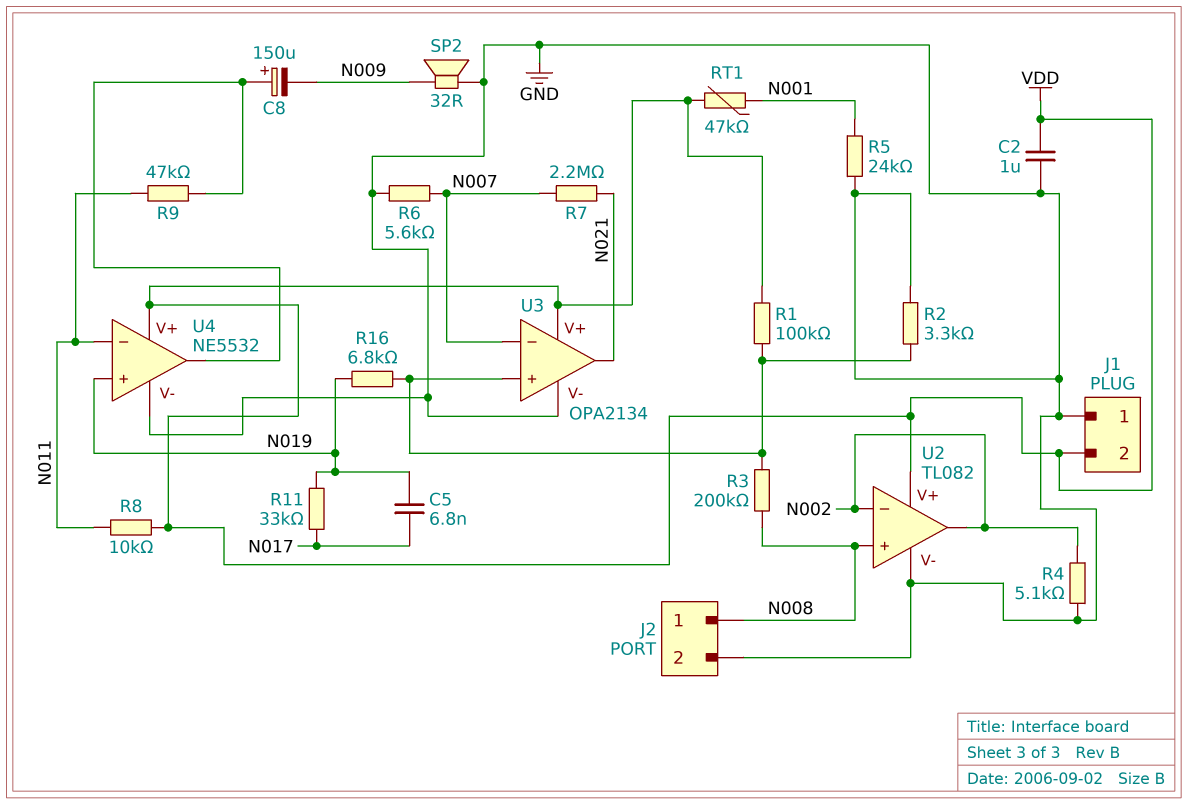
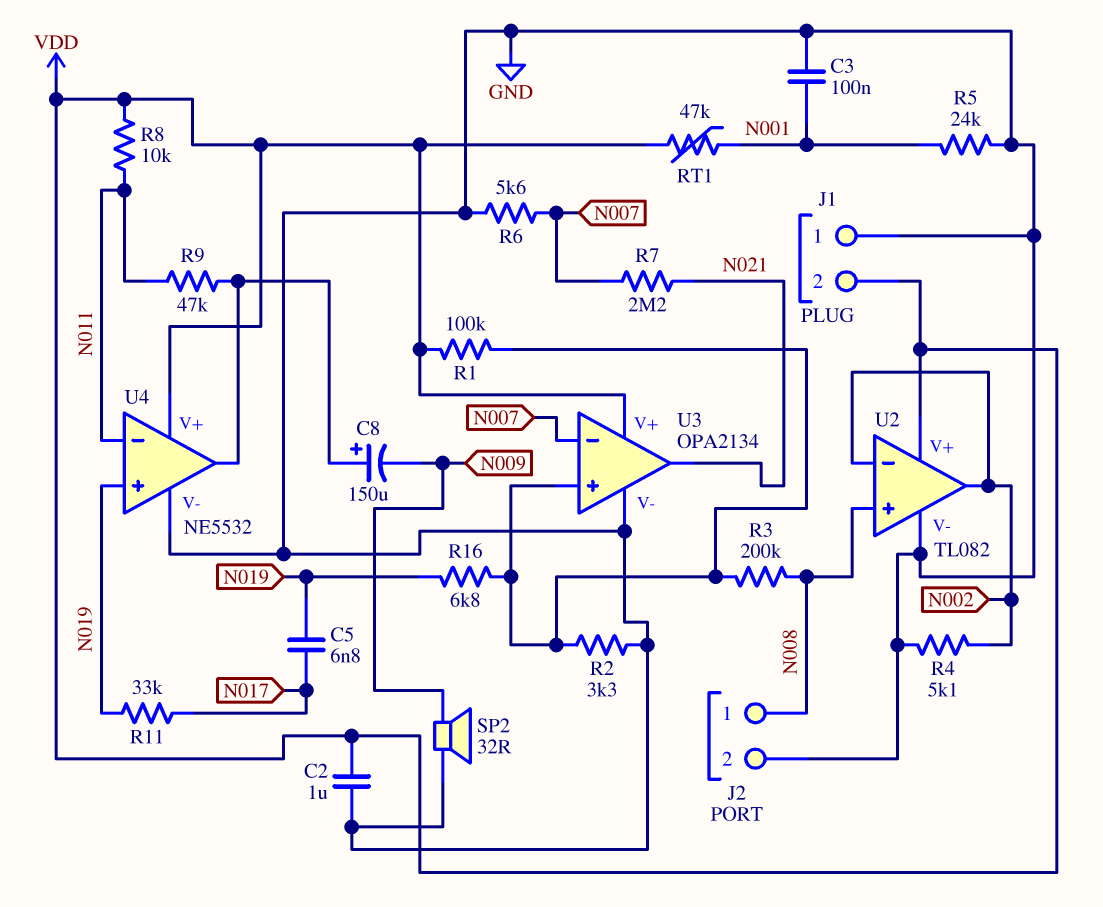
C3: none -> 100nF (GND, N001)

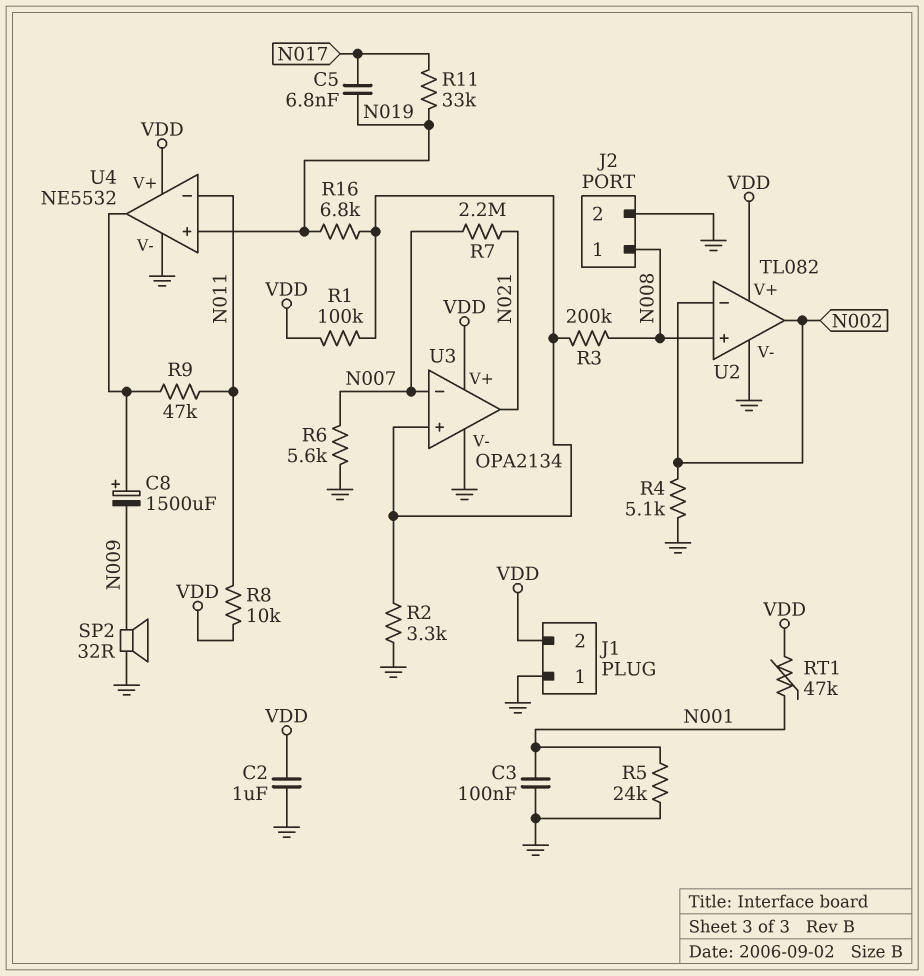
C8: 150uF (plus U4/out, minus N009) -> 1500uF (plus U4/out, minus N009)

